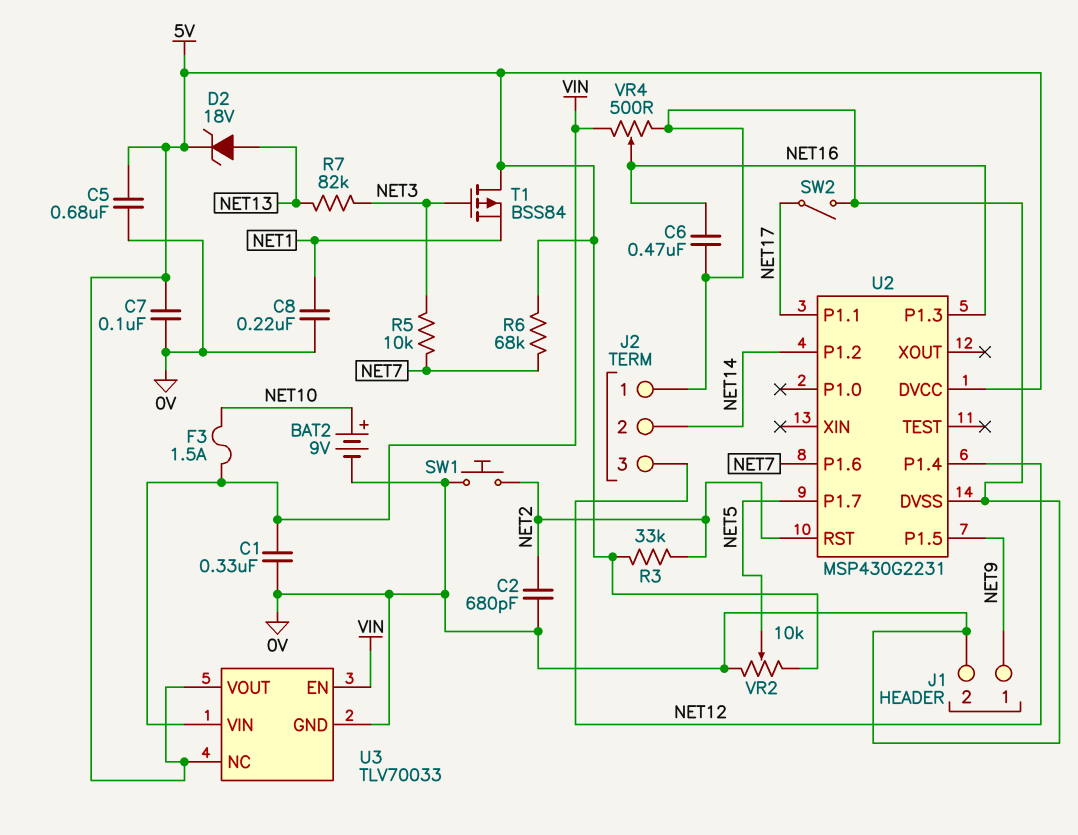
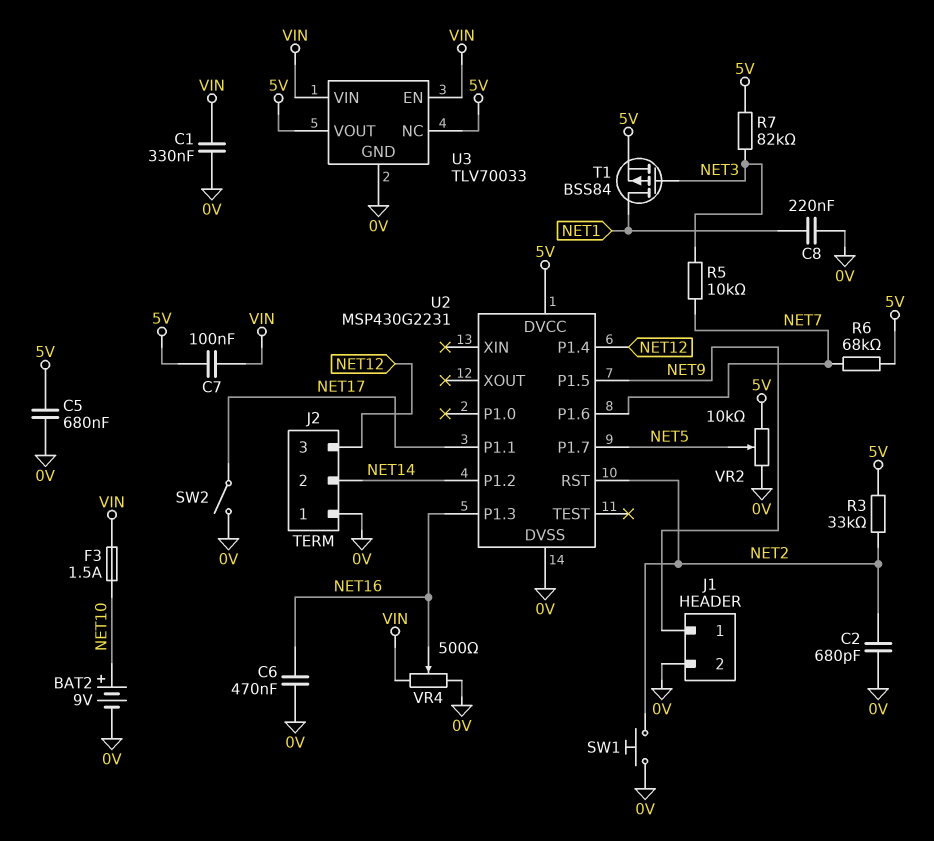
C7: 100nF (0V, 5V) -> 100nF (5V, VIN)
D2: zener 18V (A NET13, K 5V) -> none
R7: 82k (NET3, NET13) -> 82k (5V, NET3)
T1: PMOS BSS84 (G NET3, D 5V, S NET1) -> PMOS BSS84 (G NET3, D NET1, S 5V)

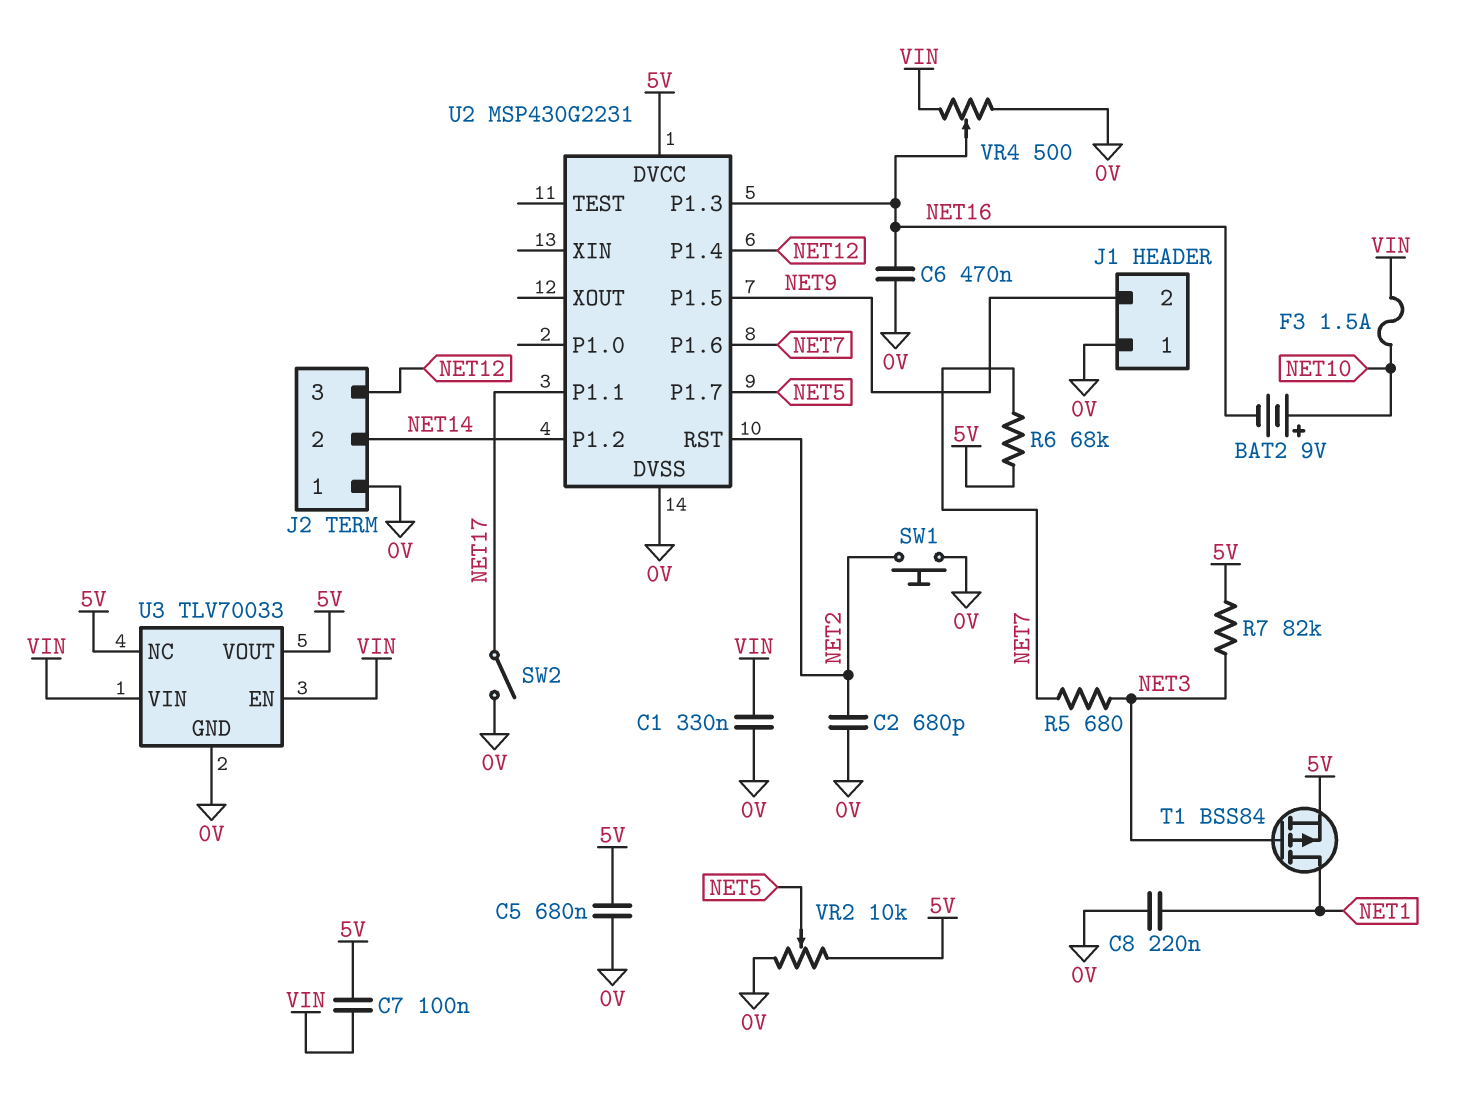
BAT2: 9V (plus NET10, minus 0V) -> 9V (plus NET10, minus NET16)
J1 pin 1: NET9 -> 0V
J1 pin 2: 0V -> NET9
R3: 33k (5V, NET2) -> none
R5: 10k (NET3, NET7) -> 680 (NET3, NET7)

